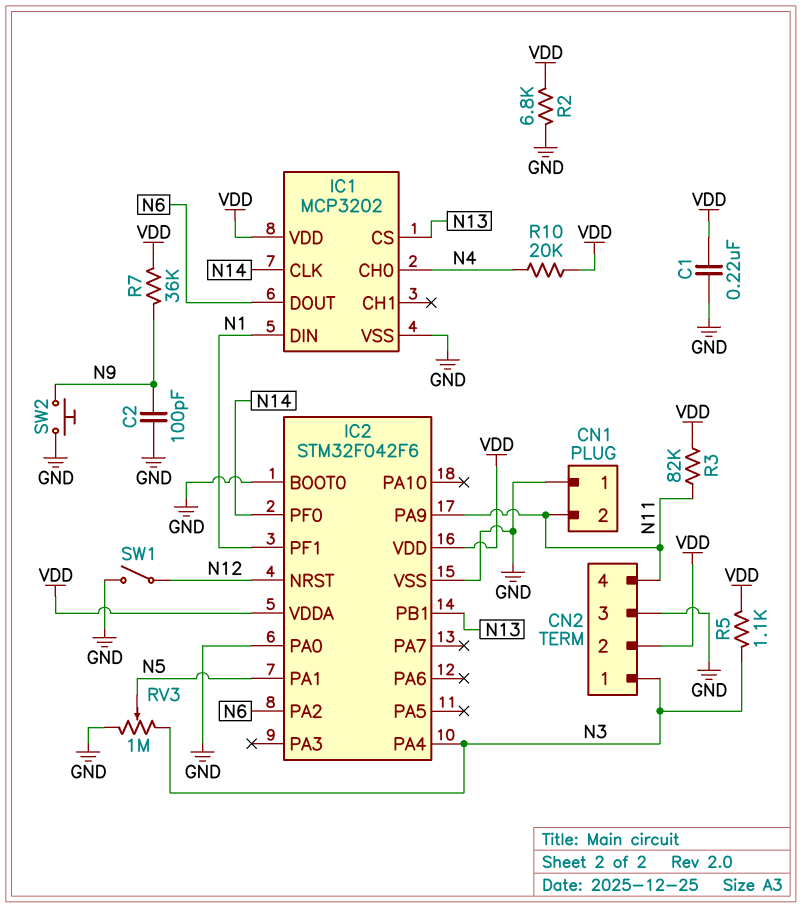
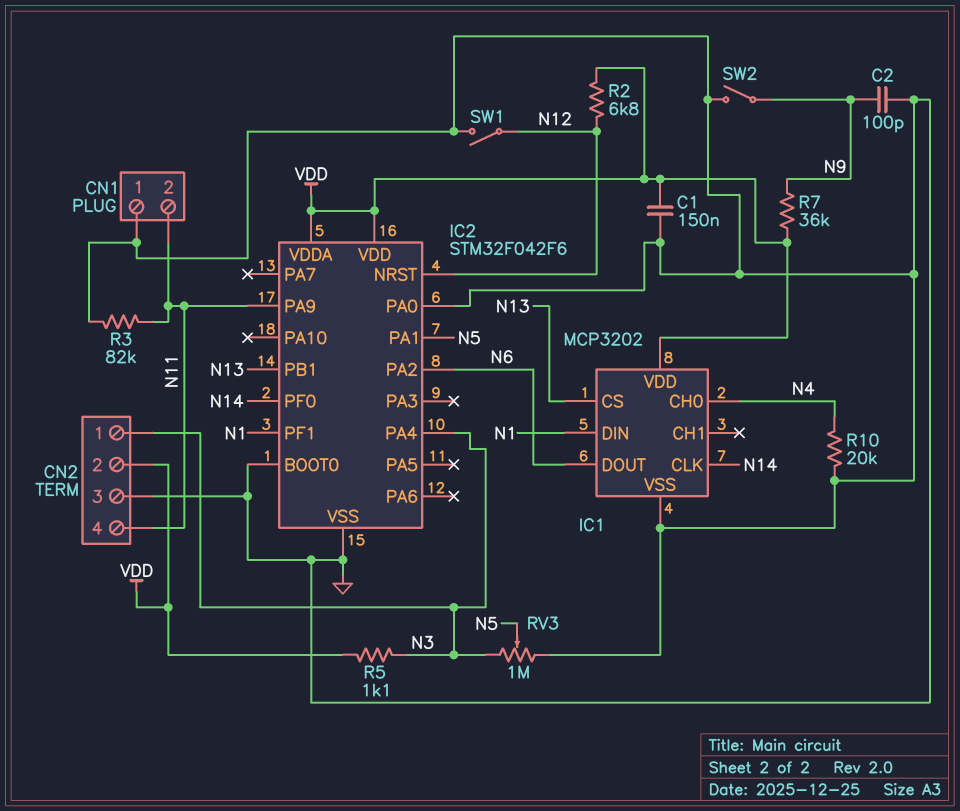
C1: 220nF (GND, VDD) -> 150nF (GND, VDD)
R2: 6.8k (GND, VDD) -> 6.8k (N12, VDD)
R3: 82k (N11, VDD) -> 82k (GND, N11)
R10: 20k (N4, VDD) -> 20k (GND, N4)
SW2: button (GND, N9) -> switch (GND, N9)

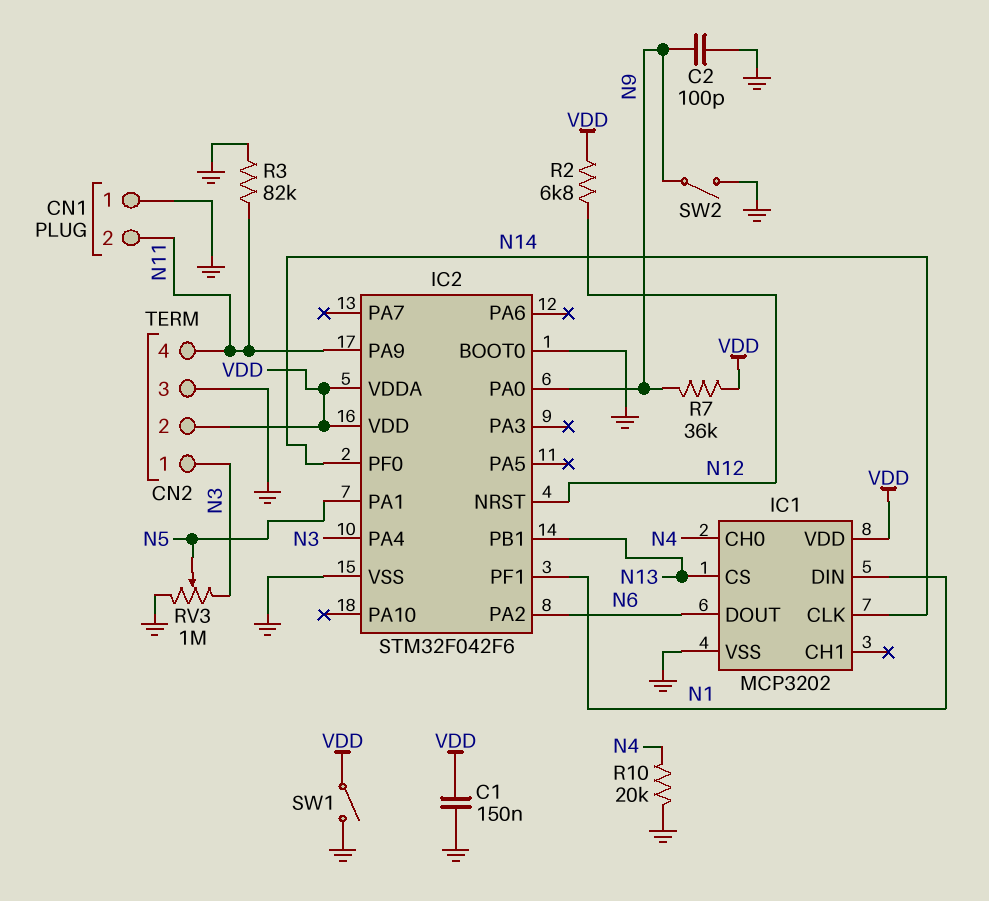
IC2 pin PA0: GND -> N9
R5: 1.1k (N3, VDD) -> none
SW1: switch (GND, N12) -> switch (GND, VDD)

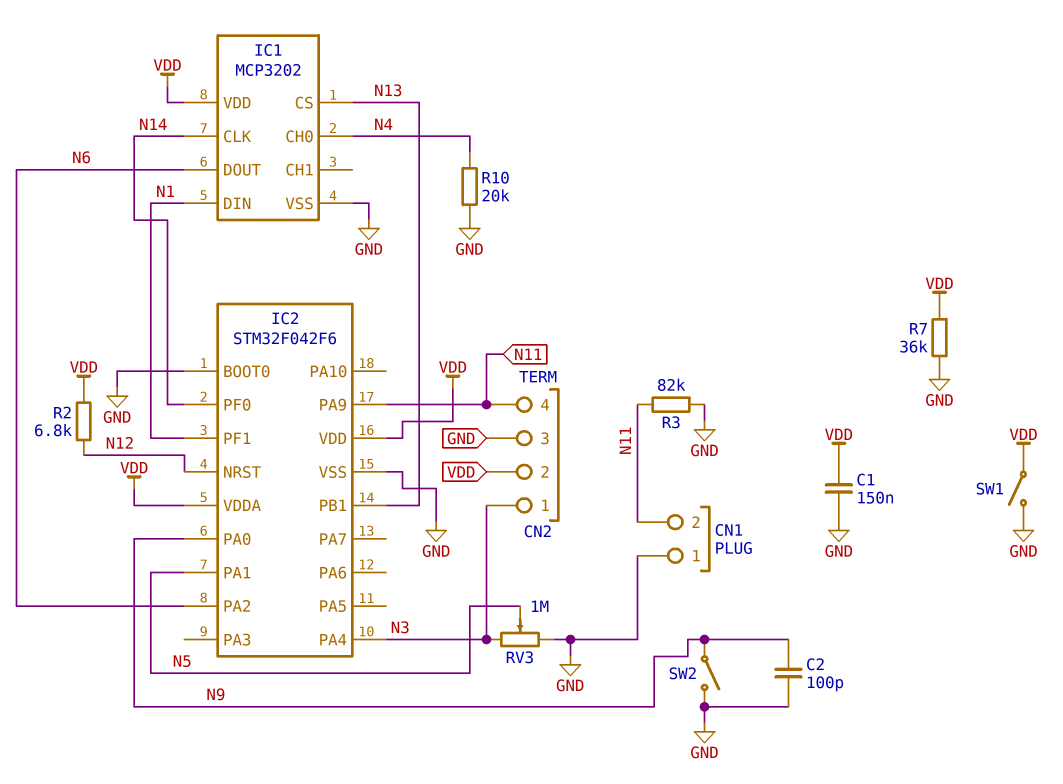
R7: 36k (N9, VDD) -> 36k (GND, VDD)

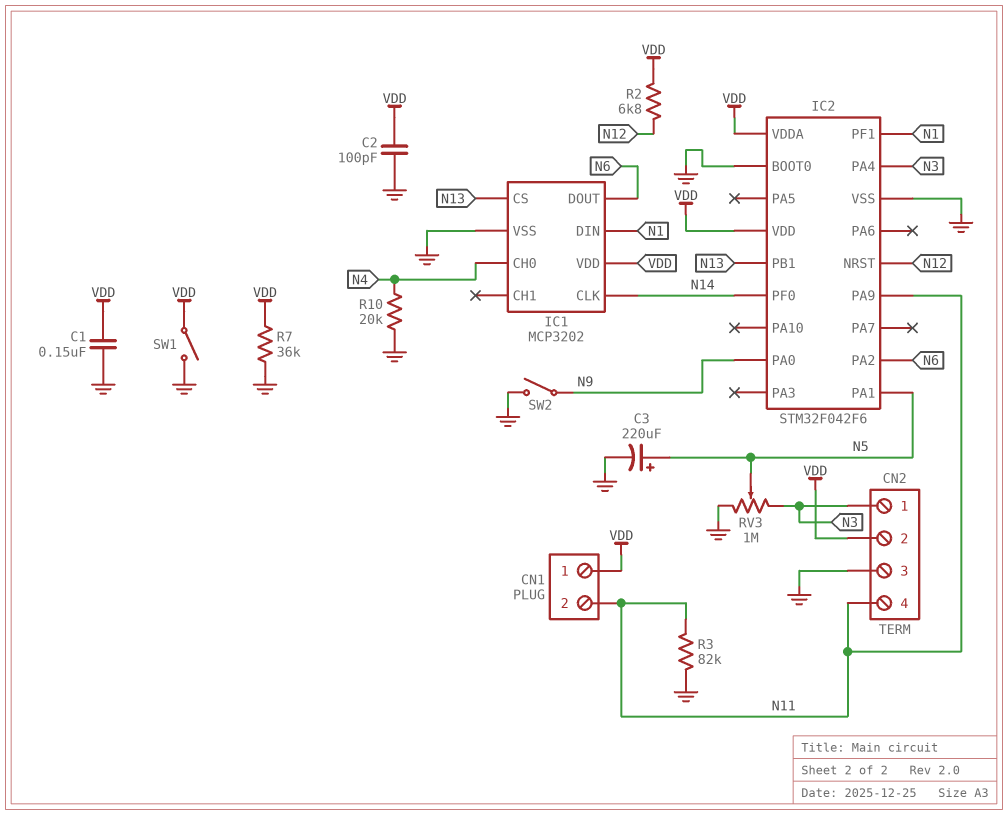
C2: 100pF (GND, N9) -> 100pF (GND, VDD)
C3: none -> 220uF (plus N5, minus GND)
CN1 pin 1: GND -> VDD

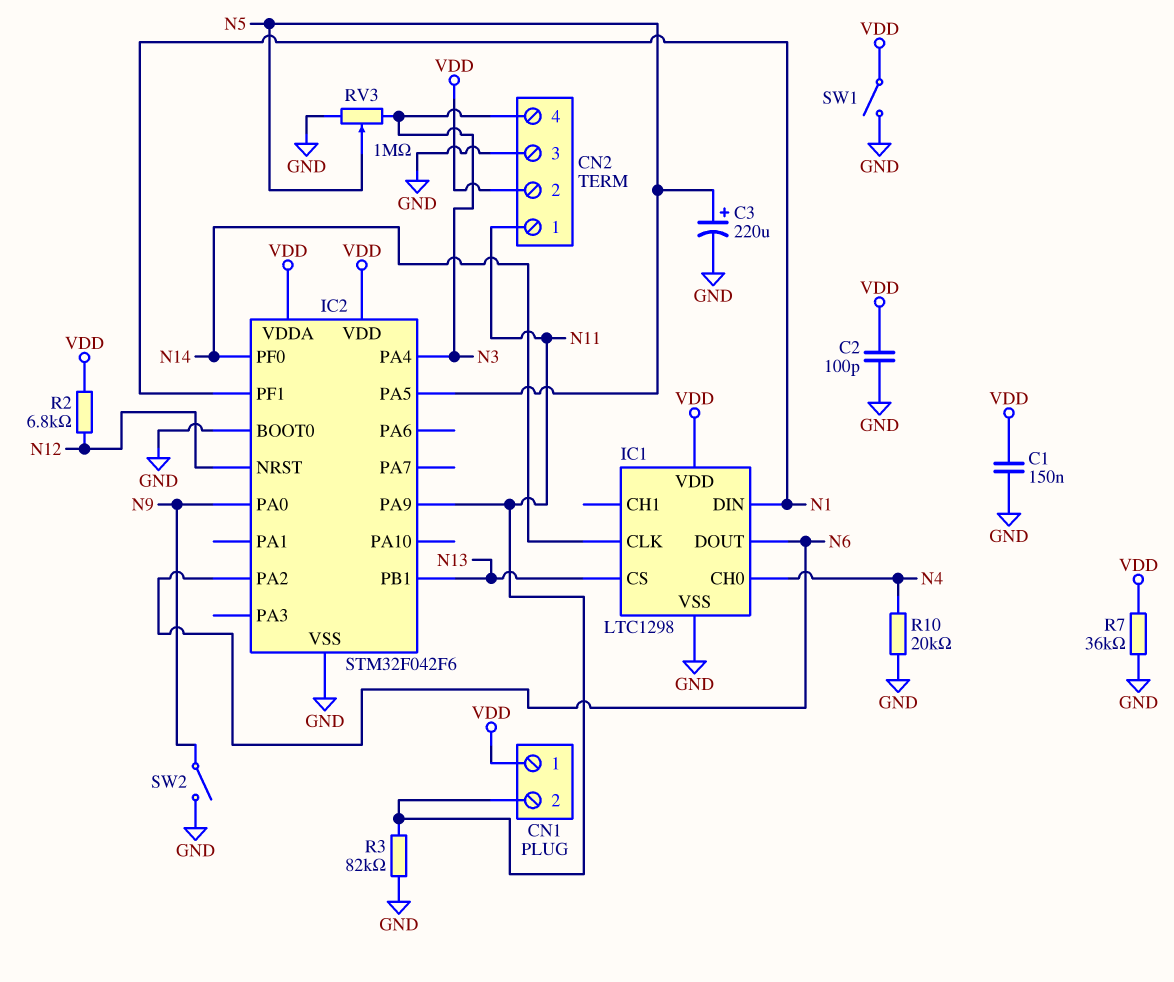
CN2 pin 1: N3 -> N11
CN2 pin 4: N11 -> N3
IC1: MCP3202 -> LTC1298
IC2 pin PA1: N5 -> none
IC2 pin PA5: none -> N5

